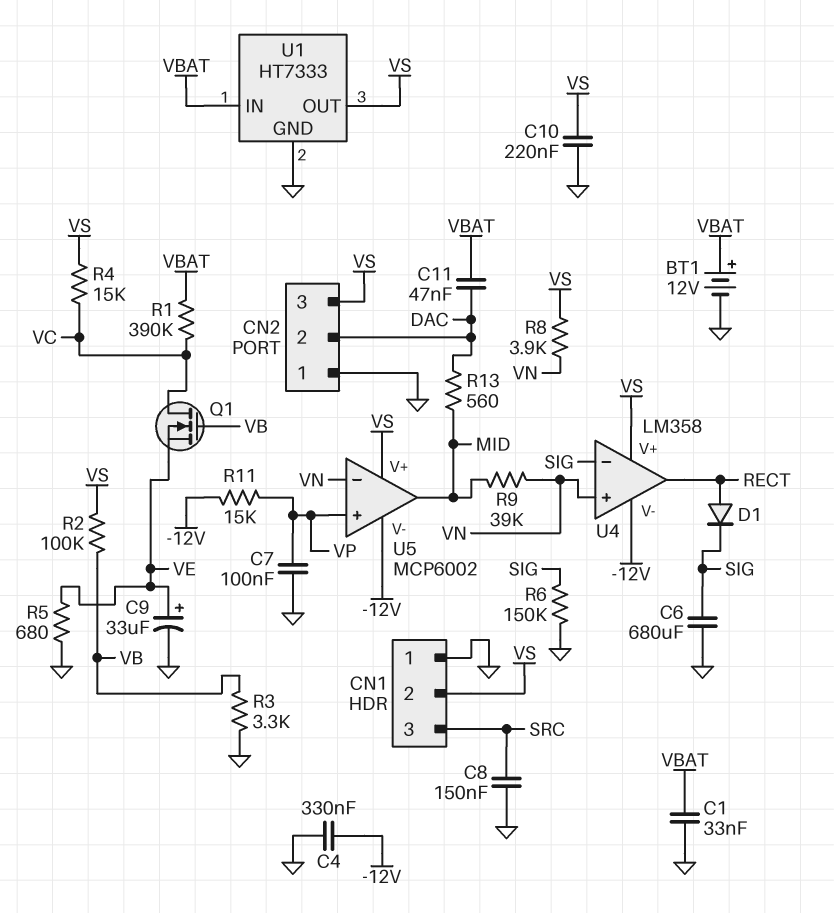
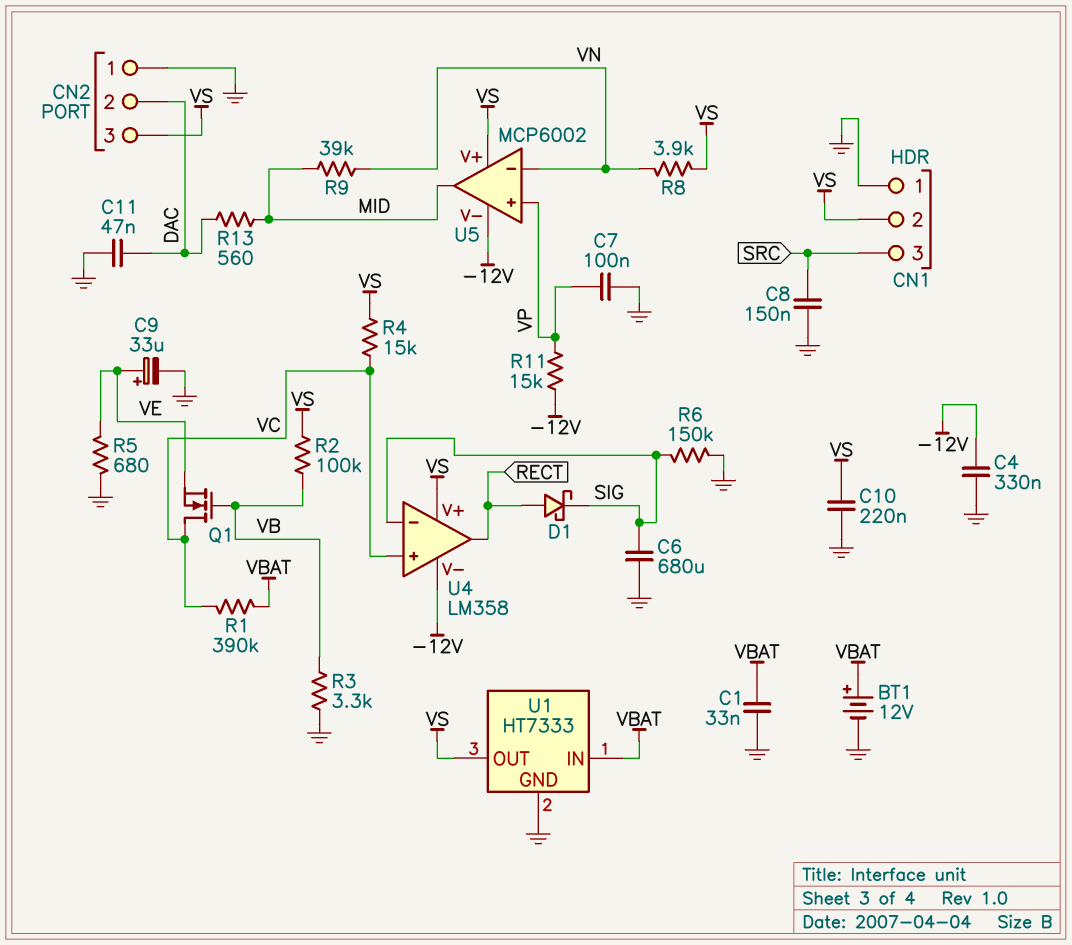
C11: 47nF (DAC, VBAT) -> 47nF (DAC, GND)
D1: diode (A RECT, K SIG) -> schottky (A RECT, K SIG)
U4 pin in+: VN -> VC

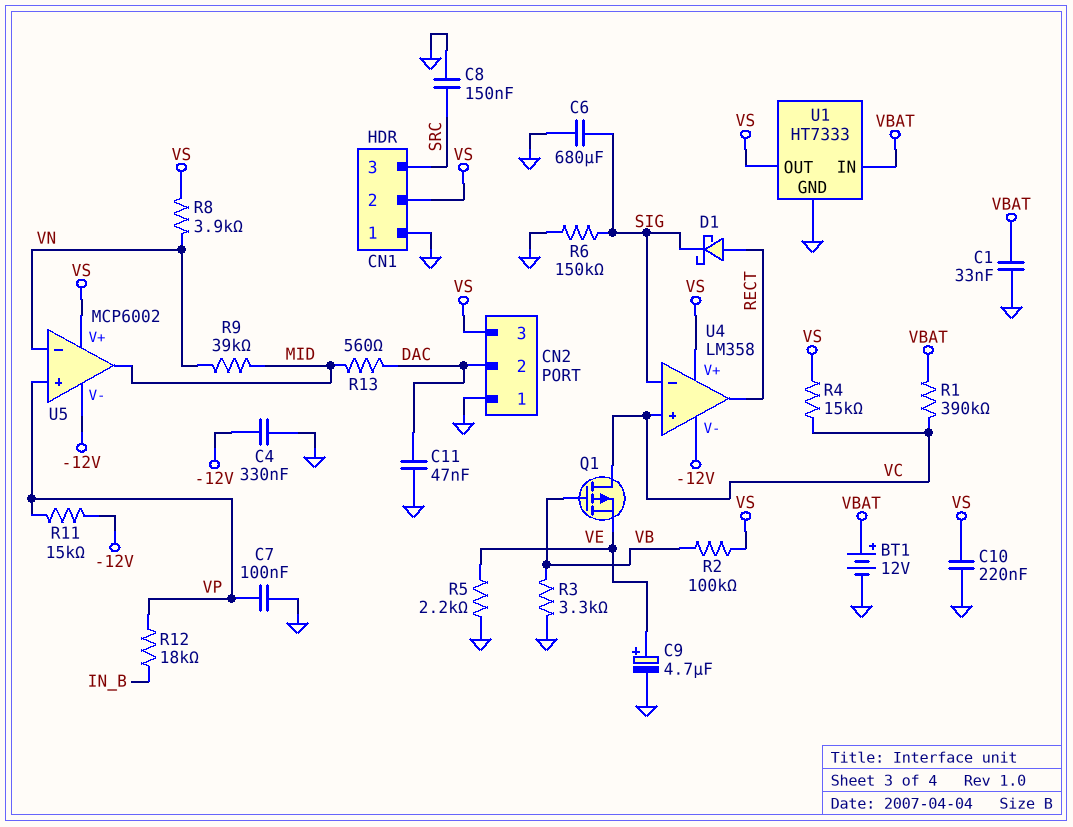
C9: 33uF (plus VE, minus GND) -> 4.7uF (plus VE, minus GND)
Q1: NMOS (G VB, D VC, S VE) -> PMOS (G VB, D VC, S VE)
R5: 680 (GND, VE) -> 2.2k (GND, VE)
R12: none -> 18k (IN_B, VP)

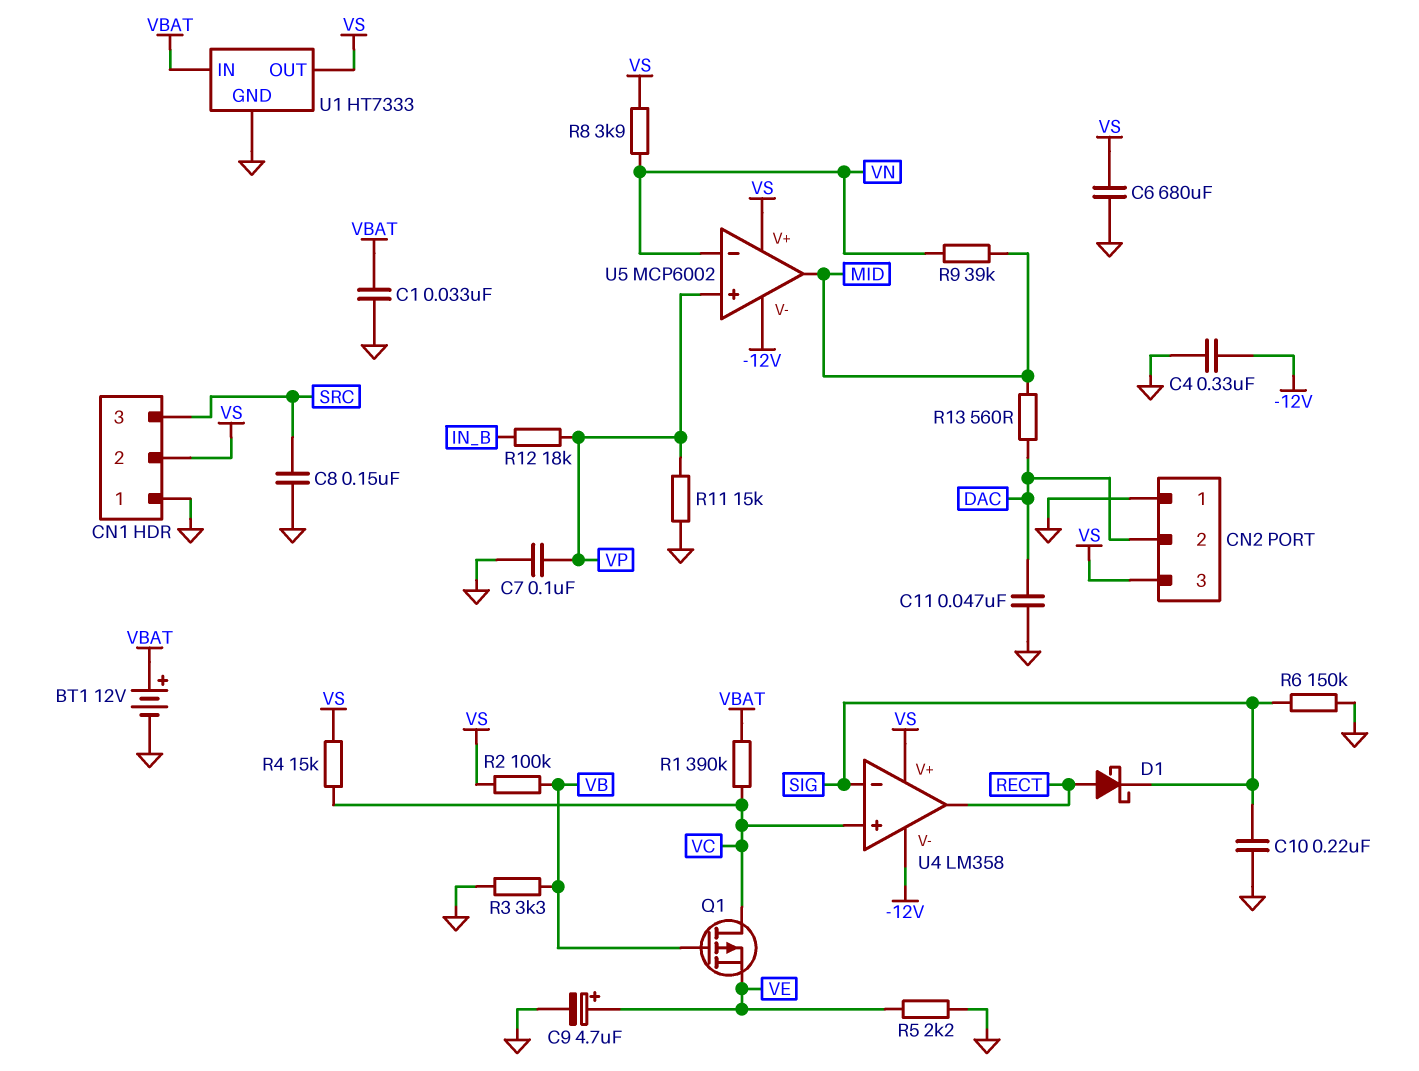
C6: 680uF (GND, SIG) -> 680uF (GND, VS)
C10: 220nF (GND, VS) -> 220nF (GND, SIG)
R11: 15k (-12V, VP) -> 15k (GND, VP)

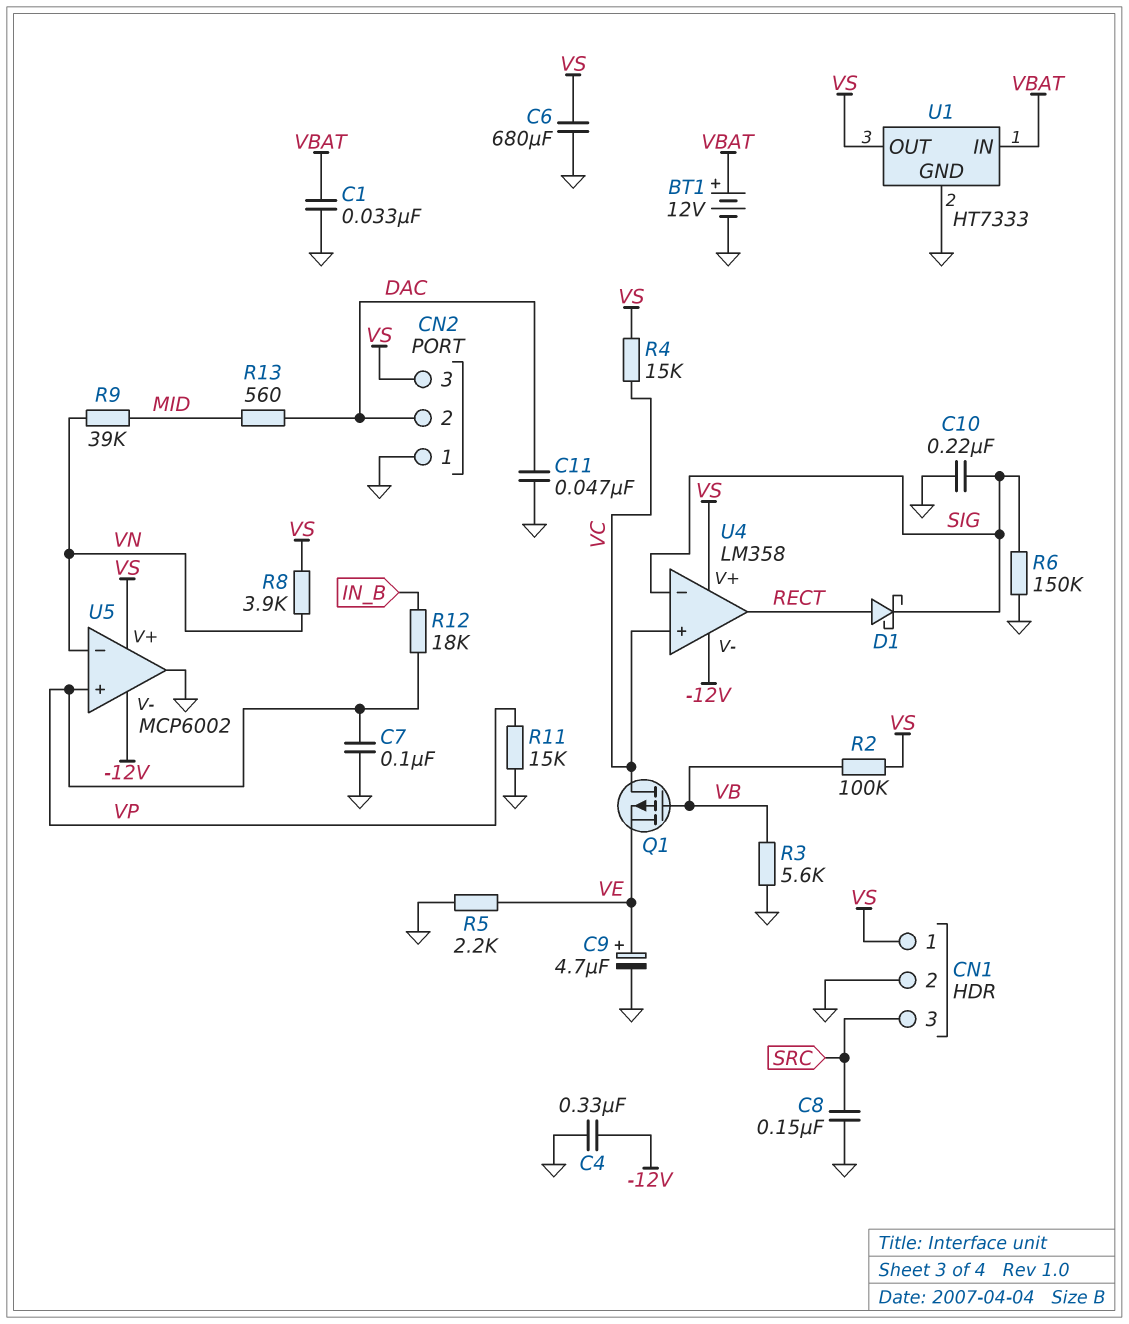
CN1 pin 1: GND -> VS
CN1 pin 2: VS -> GND
R1: 390k (VBAT, VC) -> none
R3: 3.3k (GND, VB) -> 5.6k (GND, VB)
U5 pin out: MID -> GND

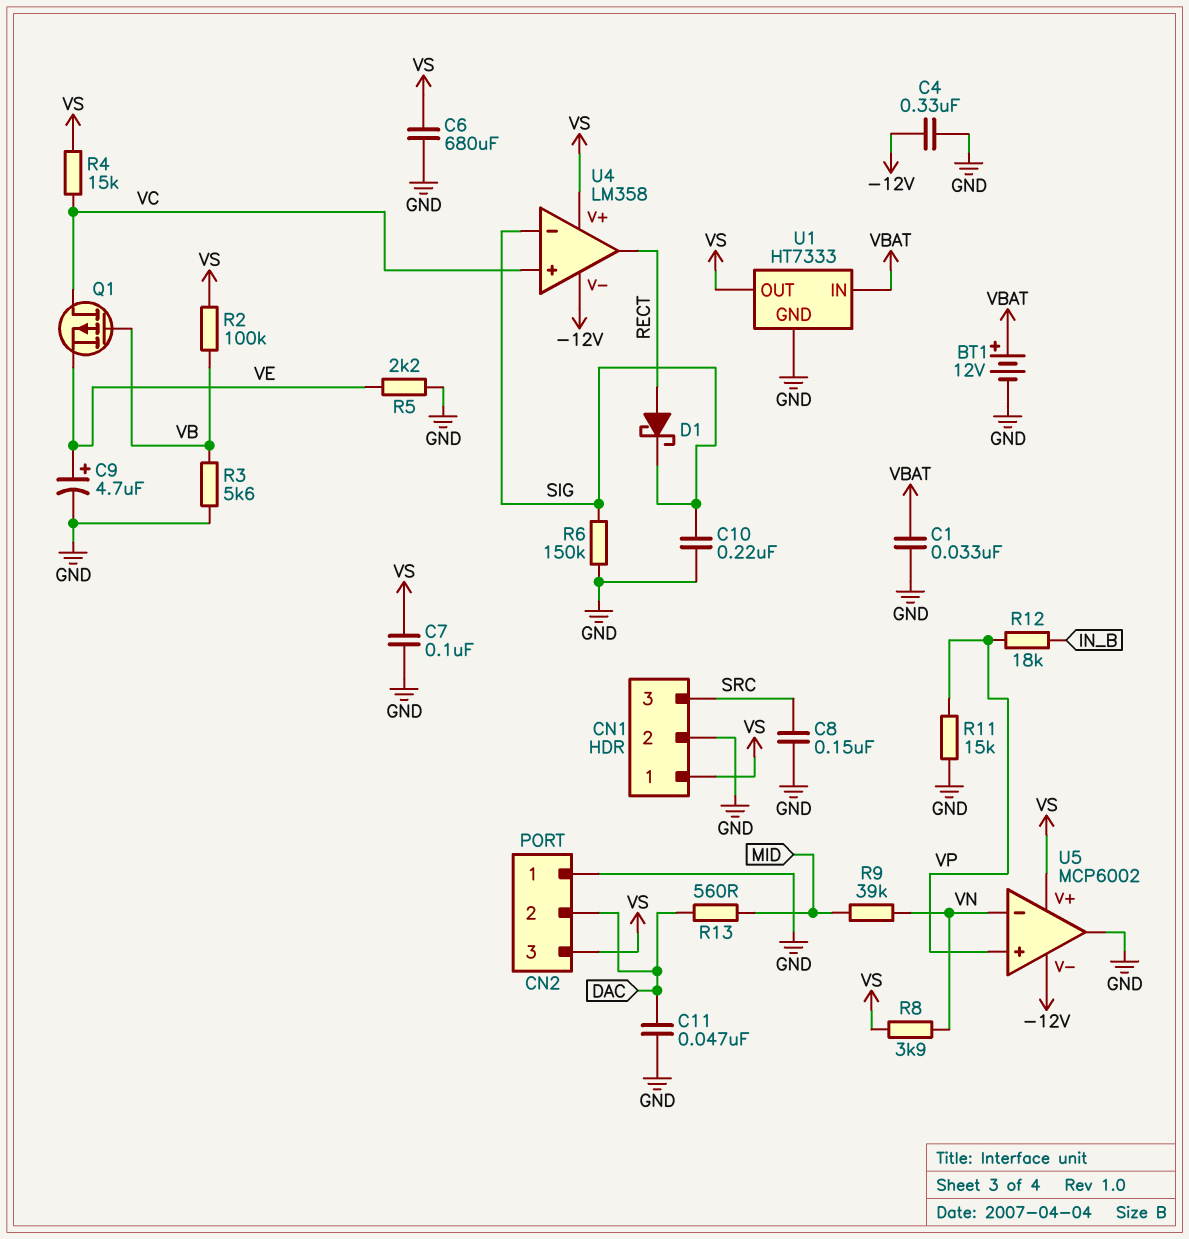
C7: 100nF (GND, VP) -> 100nF (GND, VS)

